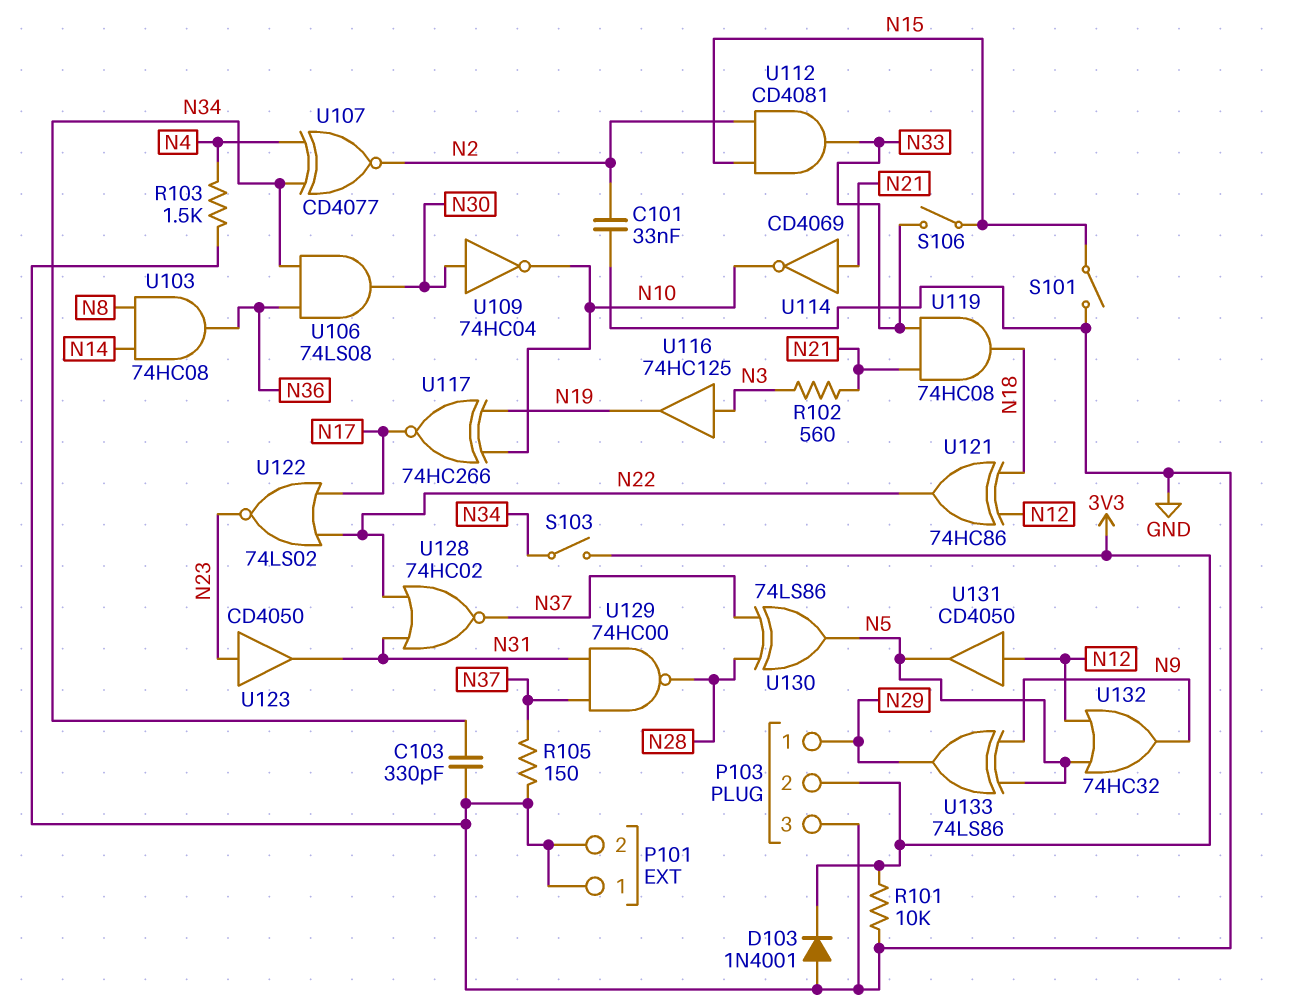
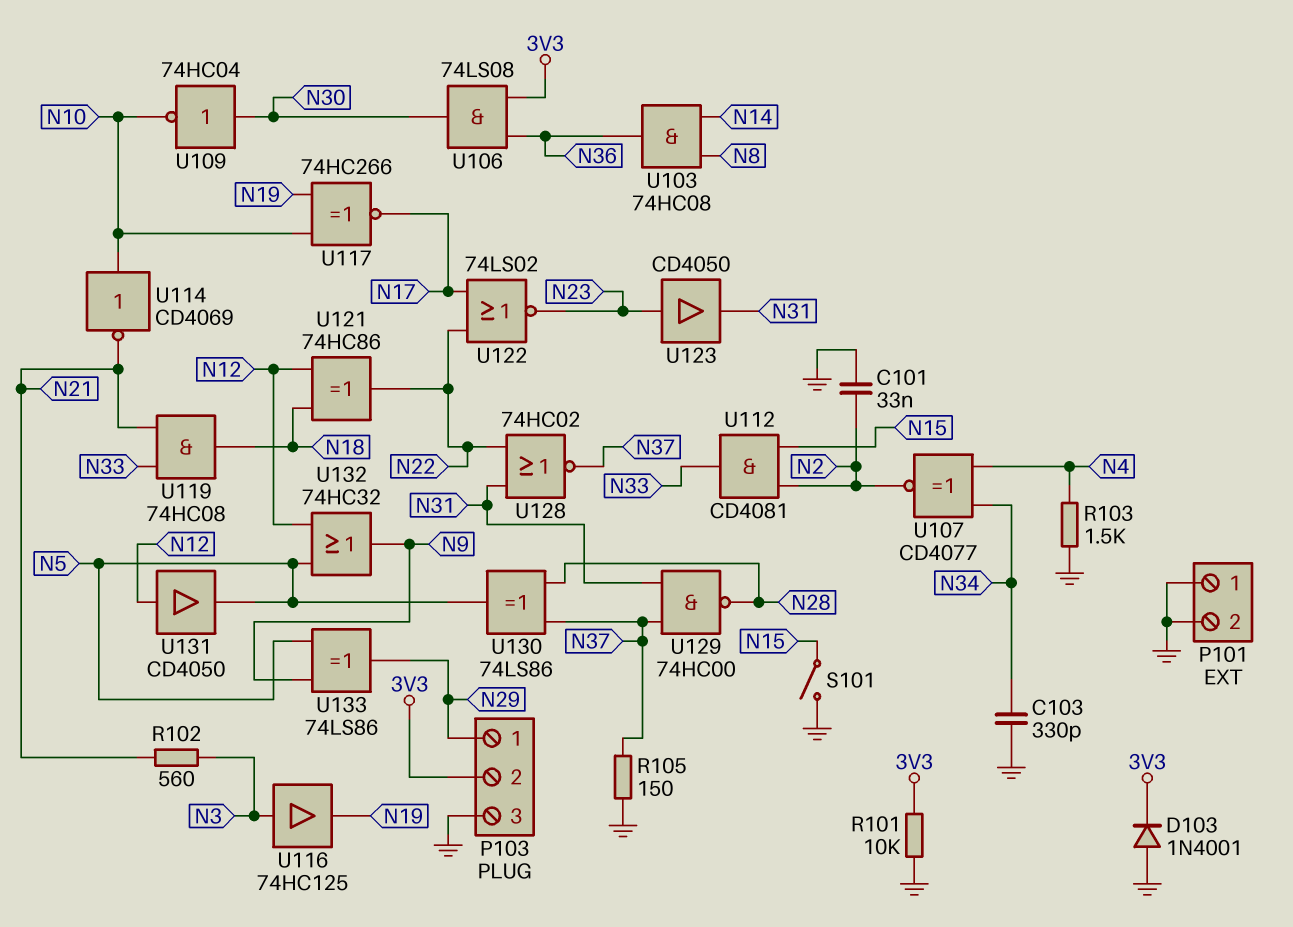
S103: switch (3V3, N34) -> none
S106: switch (N15, N33) -> none
U106: AND 74LS08 (in N34, in N36, out N30) -> AND 74LS08 (in 3V3, in N36, out N30)
U114: NOT CD4069 (in N21, out N10) -> NOT CD4069 (in N10, out N21)

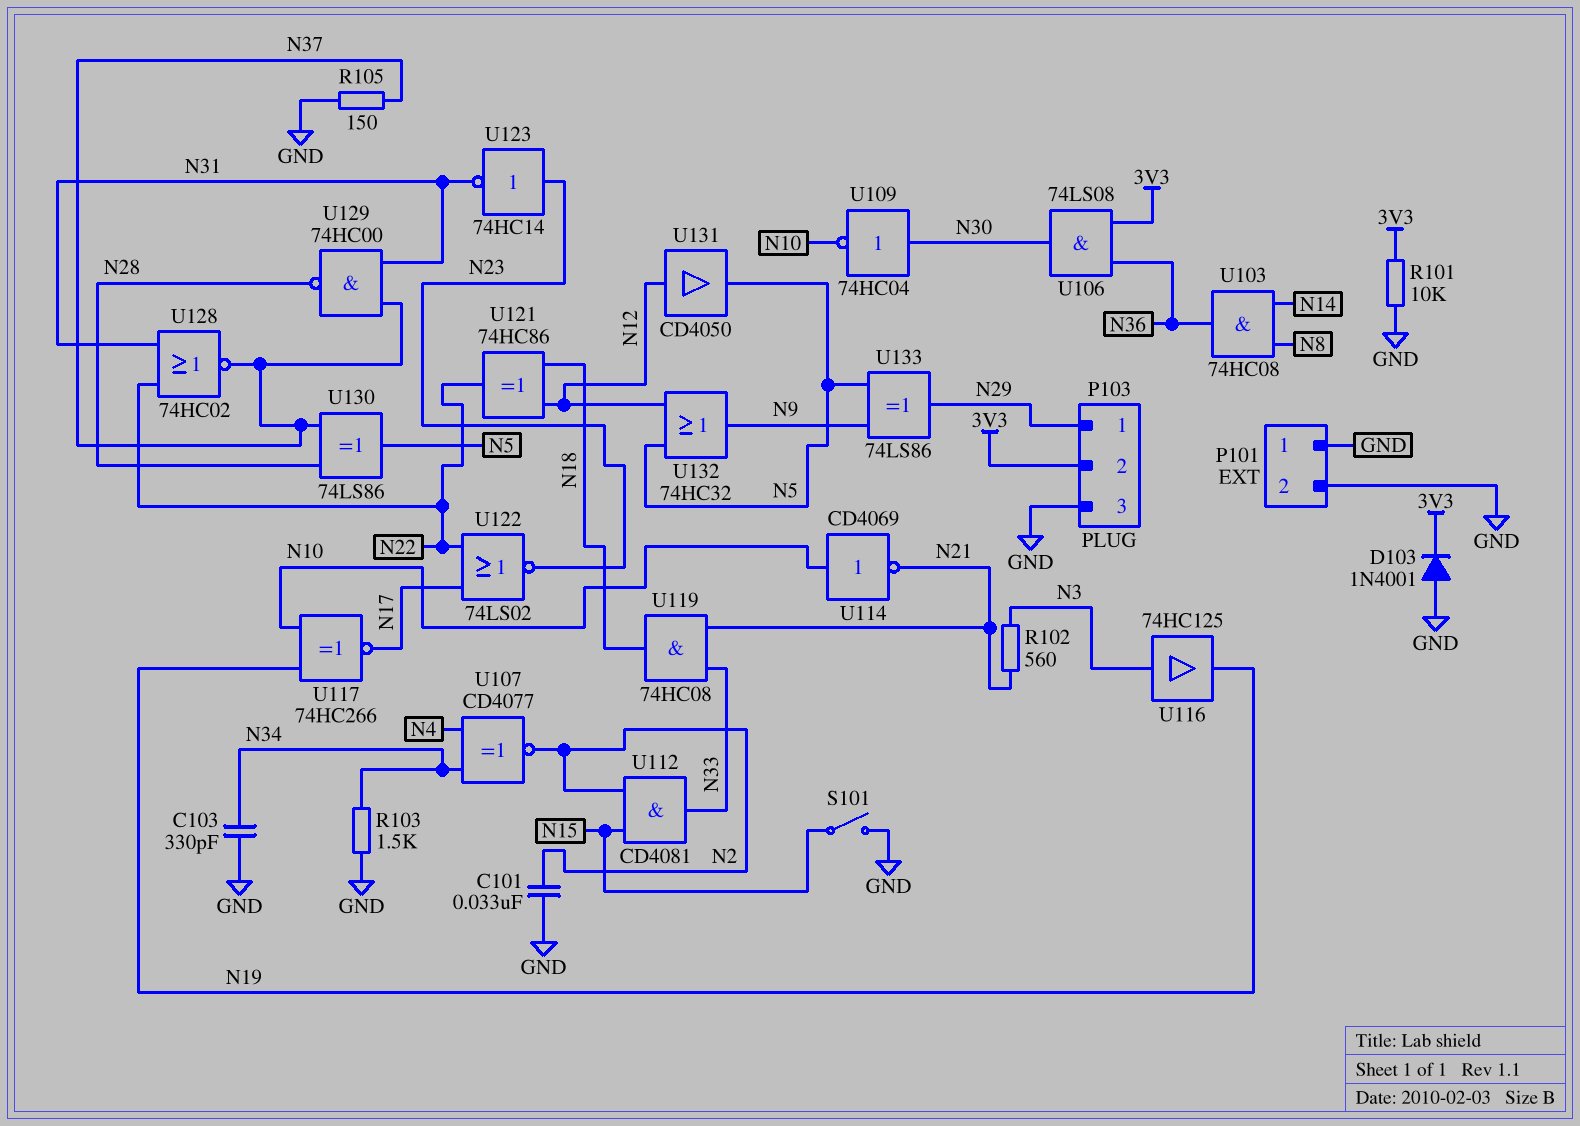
R103: 1.5k (GND, N4) -> 1.5k (GND, N34)
U123: buffer CD4050 (in N23, out N31) -> NOT 74HC14 (in N23, out N31)

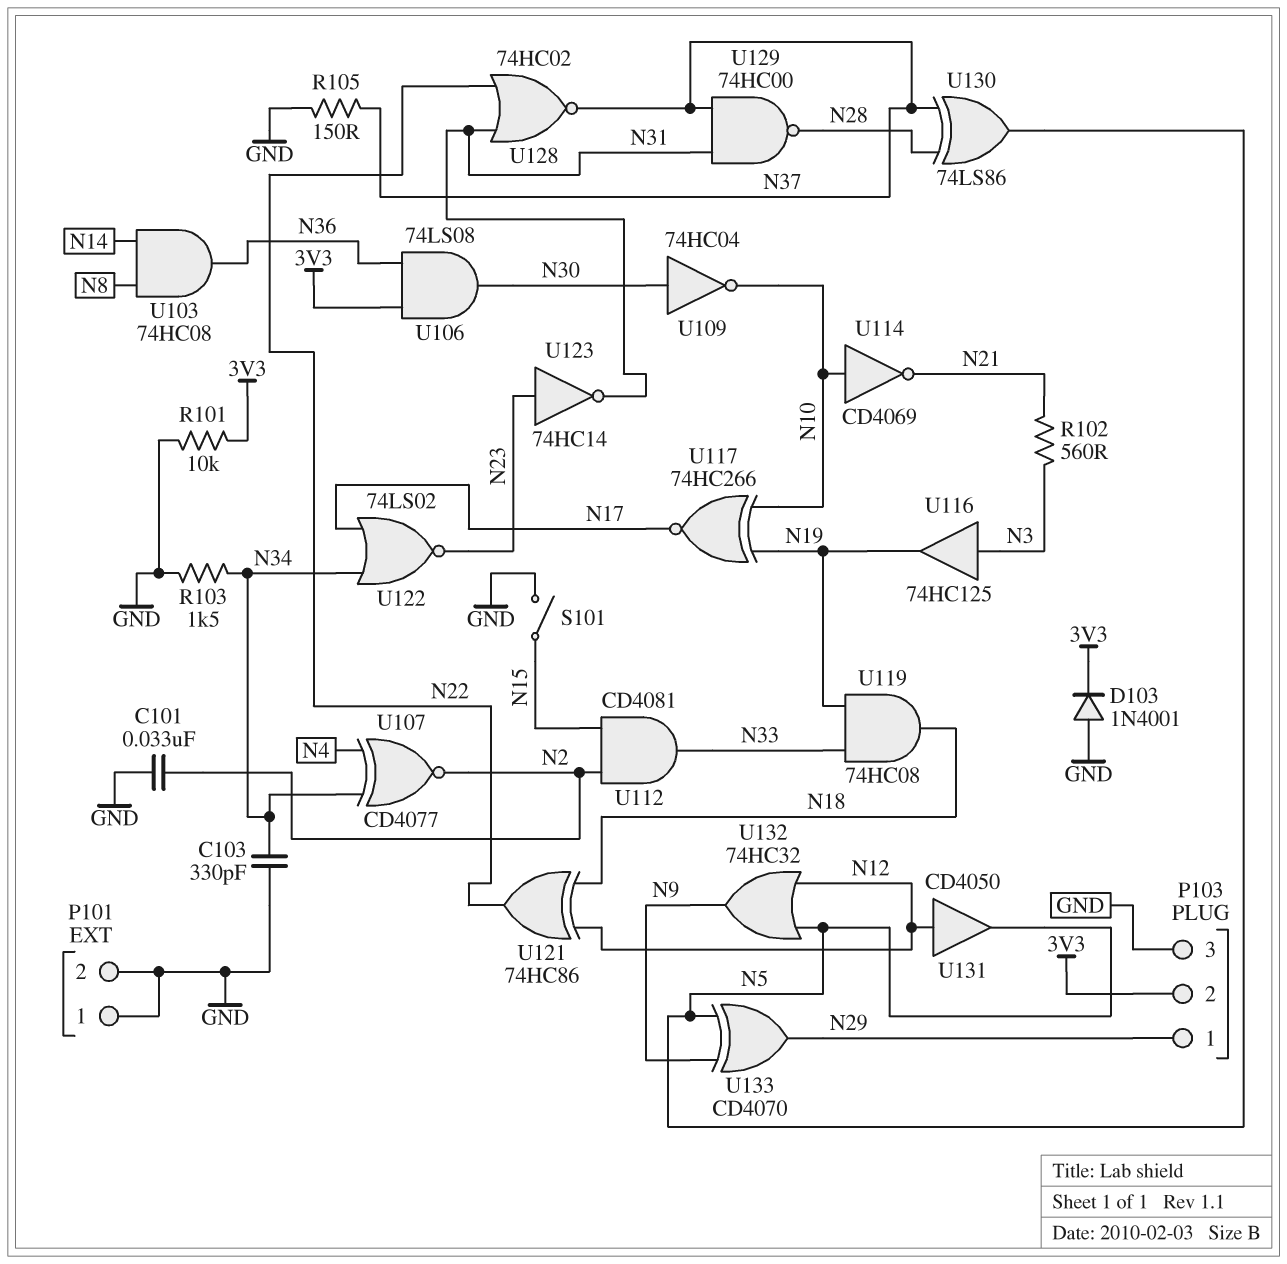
U119: AND 74HC08 (in N21, in N33, out N18) -> AND 74HC08 (in N19, in N33, out N18)
U122: NOR 74LS02 (in N17, in N22, out N23) -> NOR 74LS02 (in N17, in N34, out N23)
U133: XOR 74LS86 (in N5, in N9, out N29) -> XOR CD4070 (in N5, in N9, out N29)

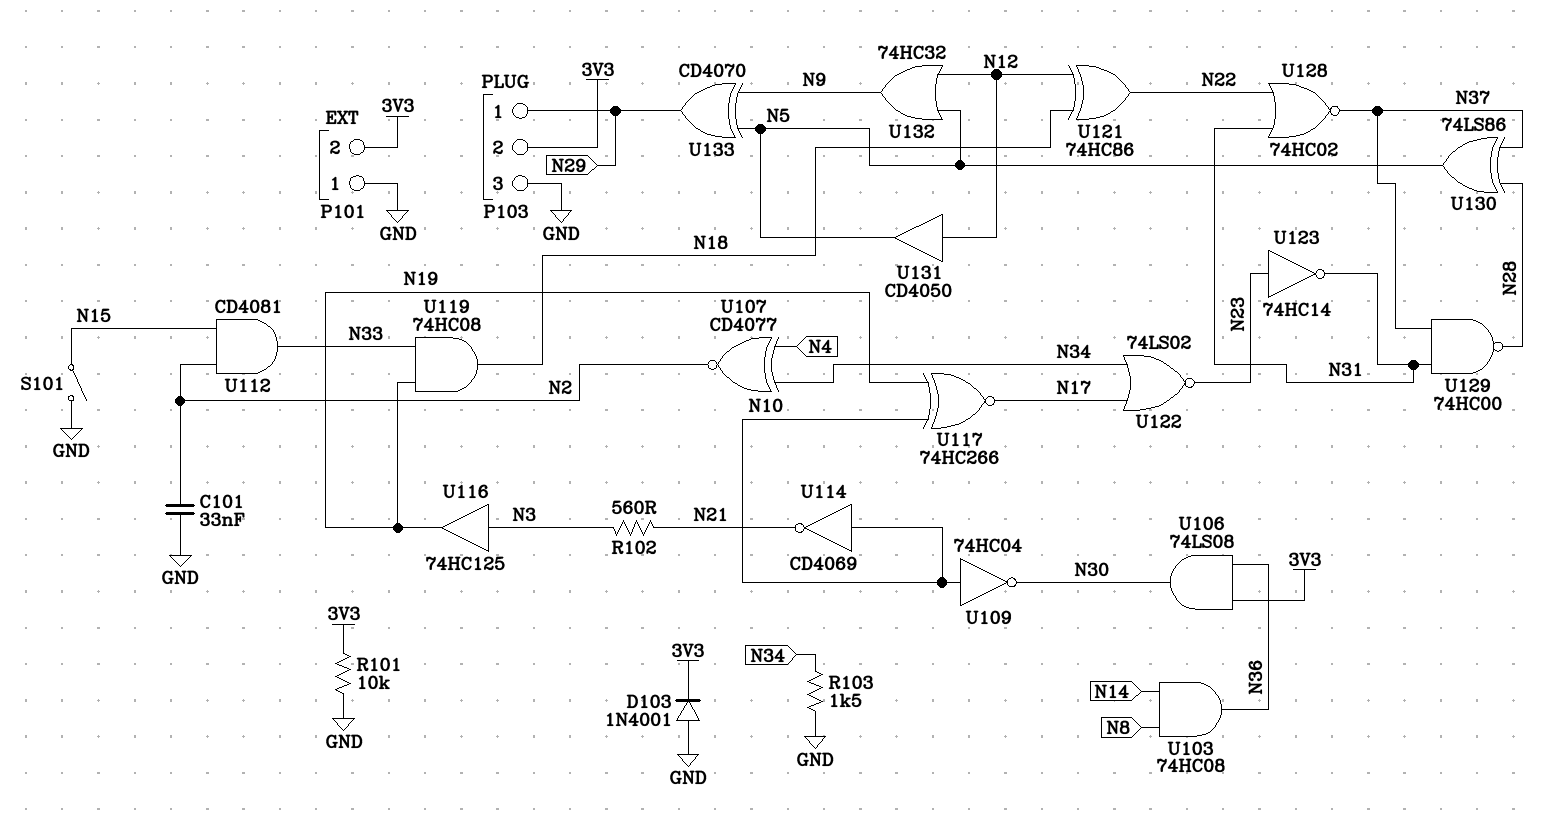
C103: 330pF (GND, N34) -> none
P101 pin 2: GND -> 3V3
R105: 150 (GND, N37) -> none
U109: NOT 74HC04 (in N30, out N10) -> NOT 74HC04 (in N10, out N30)

